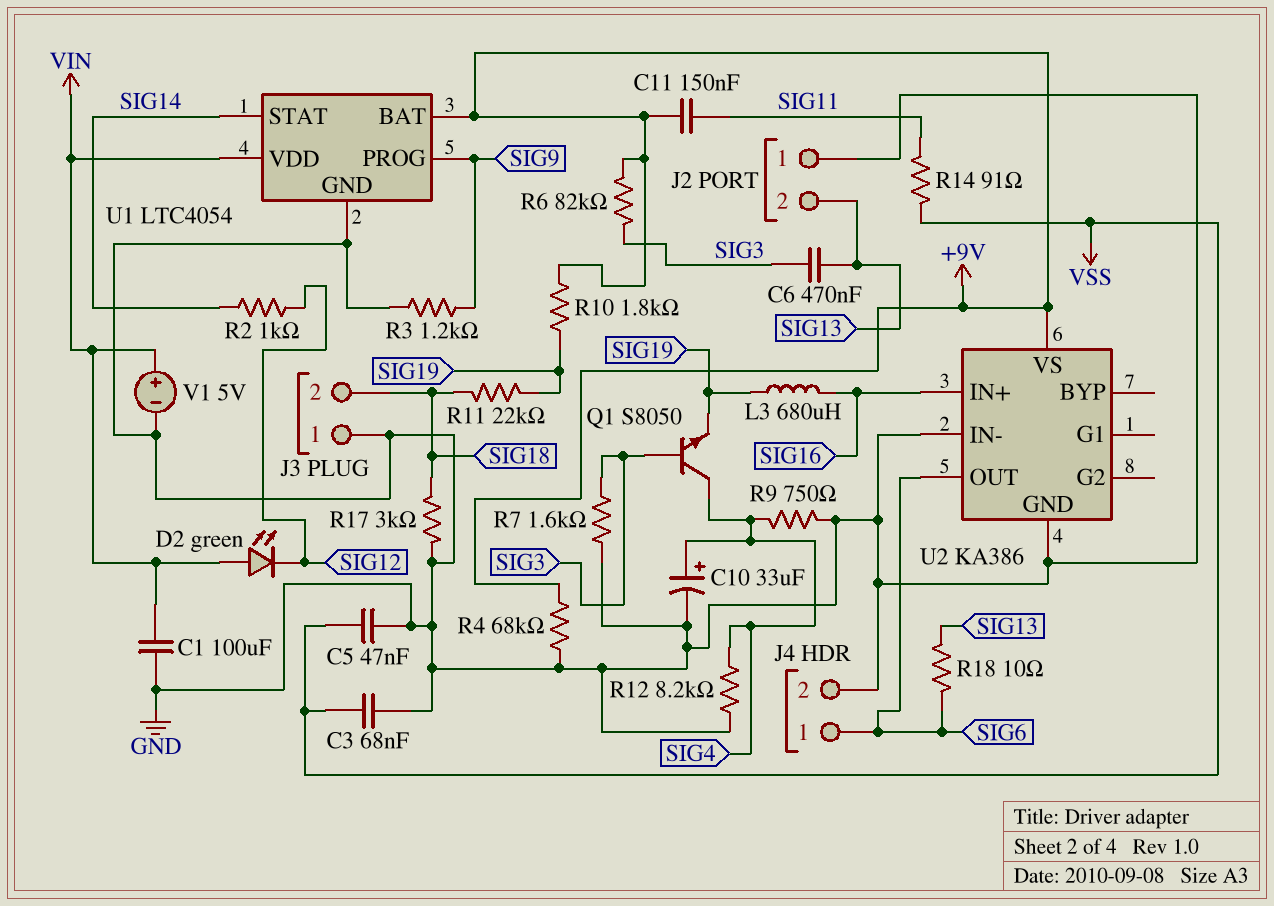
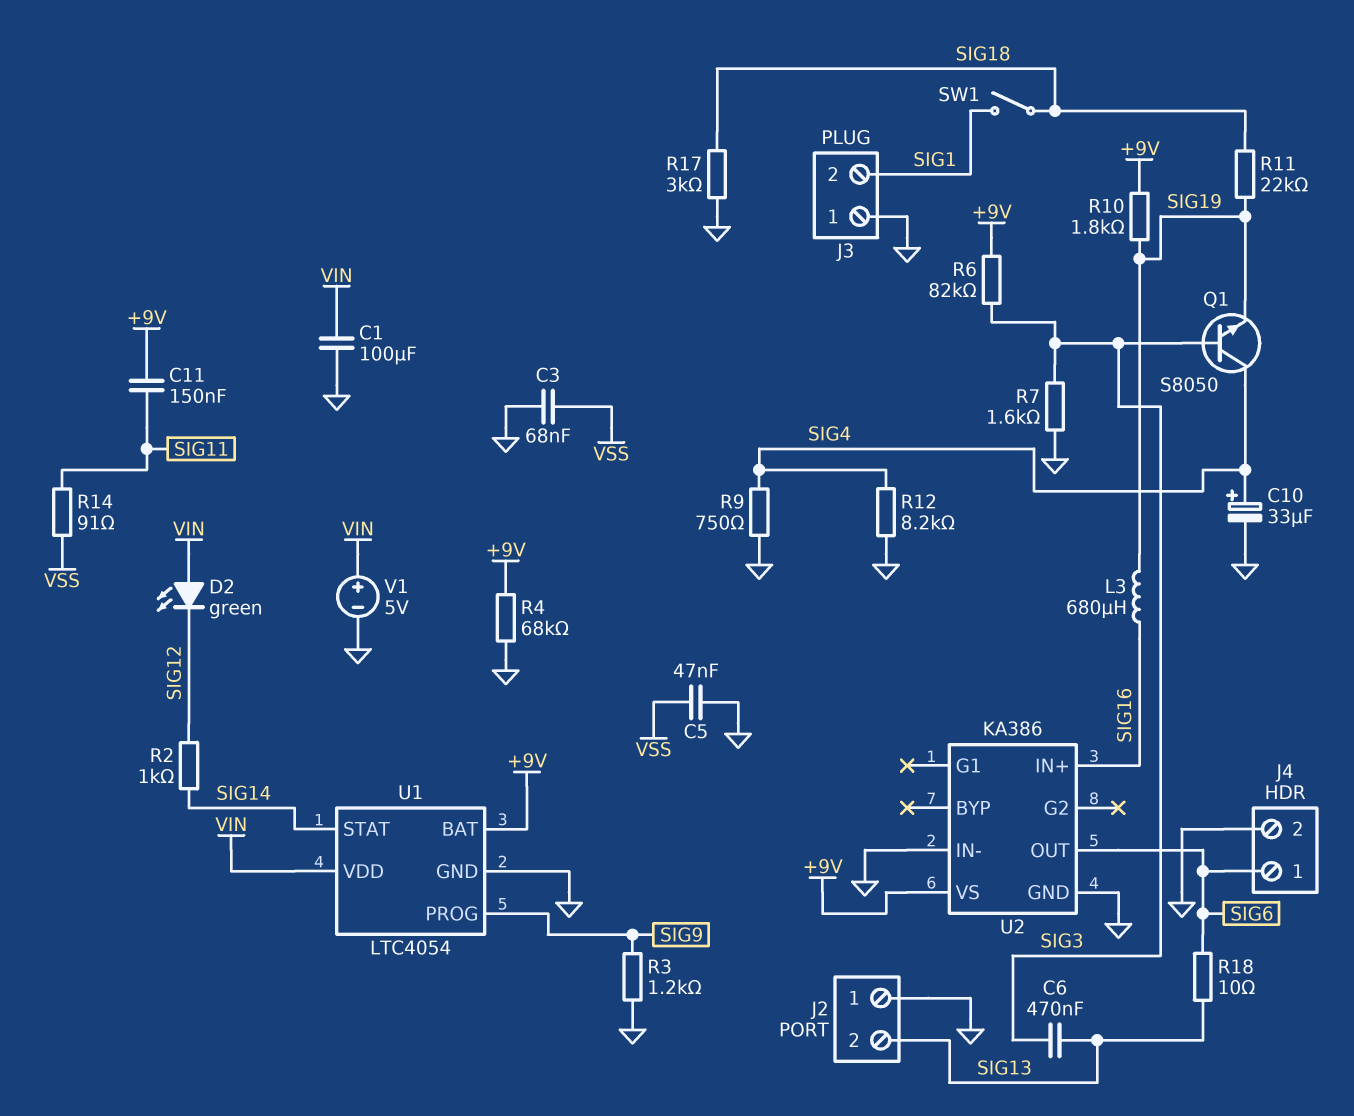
J3 pin 2: SIG18 -> SIG1
SW1: none -> switch (SIG1, SIG18)

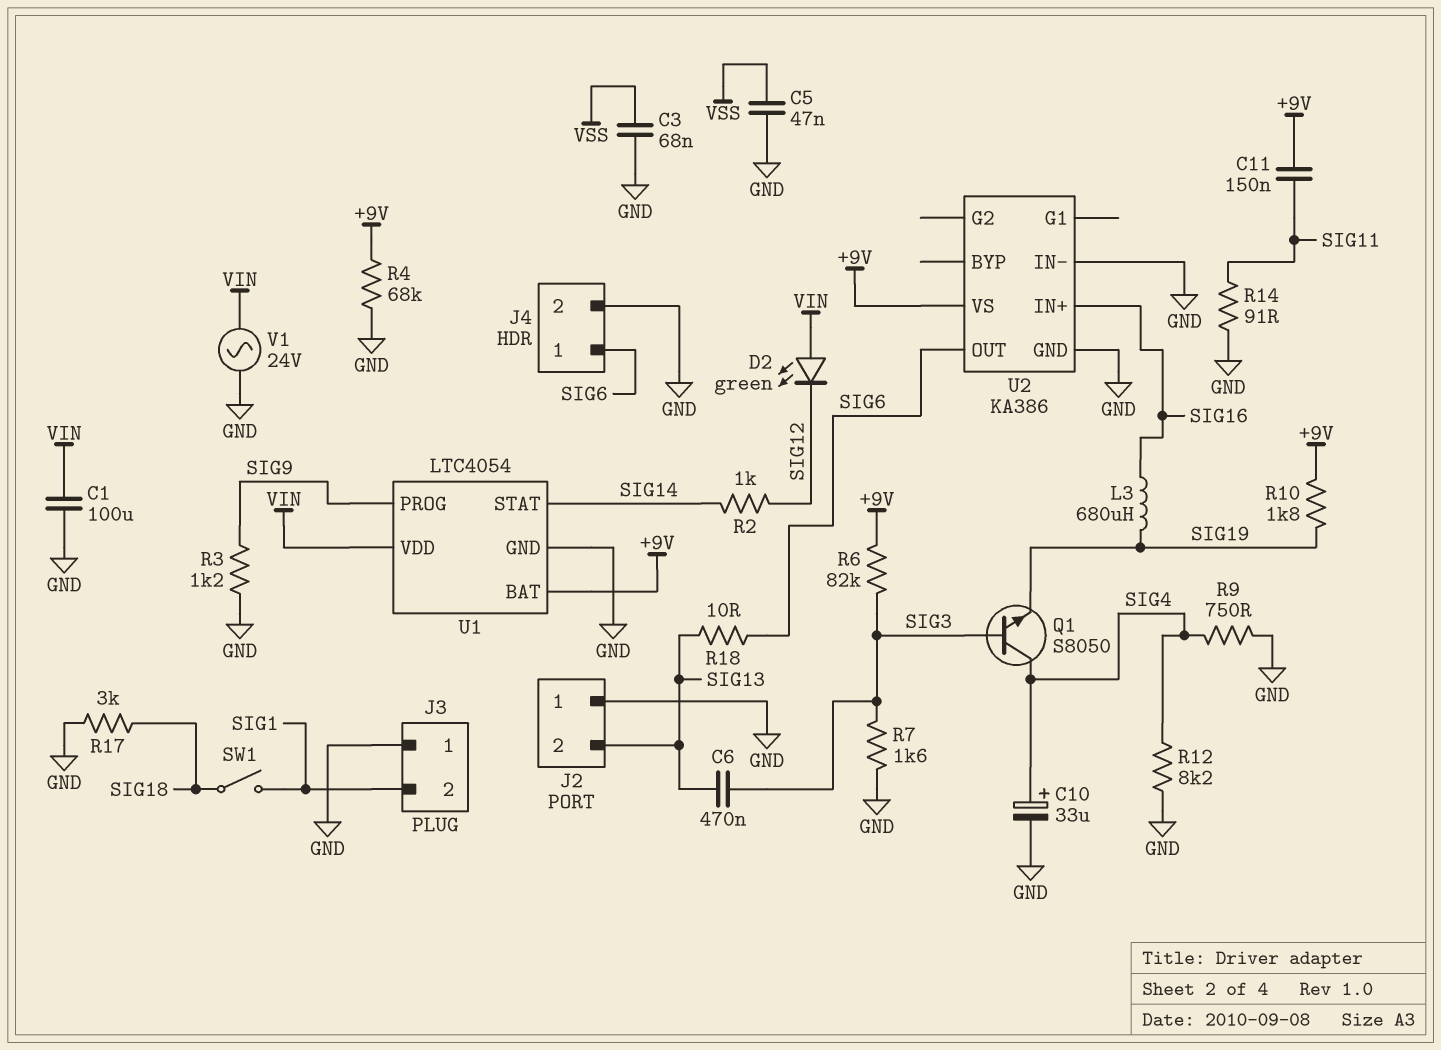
R11: 22k (SIG18, SIG19) -> none
R14: 91 (SIG11, VSS) -> 91 (GND, SIG11)
V1: 5V (plus VIN, minus GND) -> AC 24V (GND, VIN)

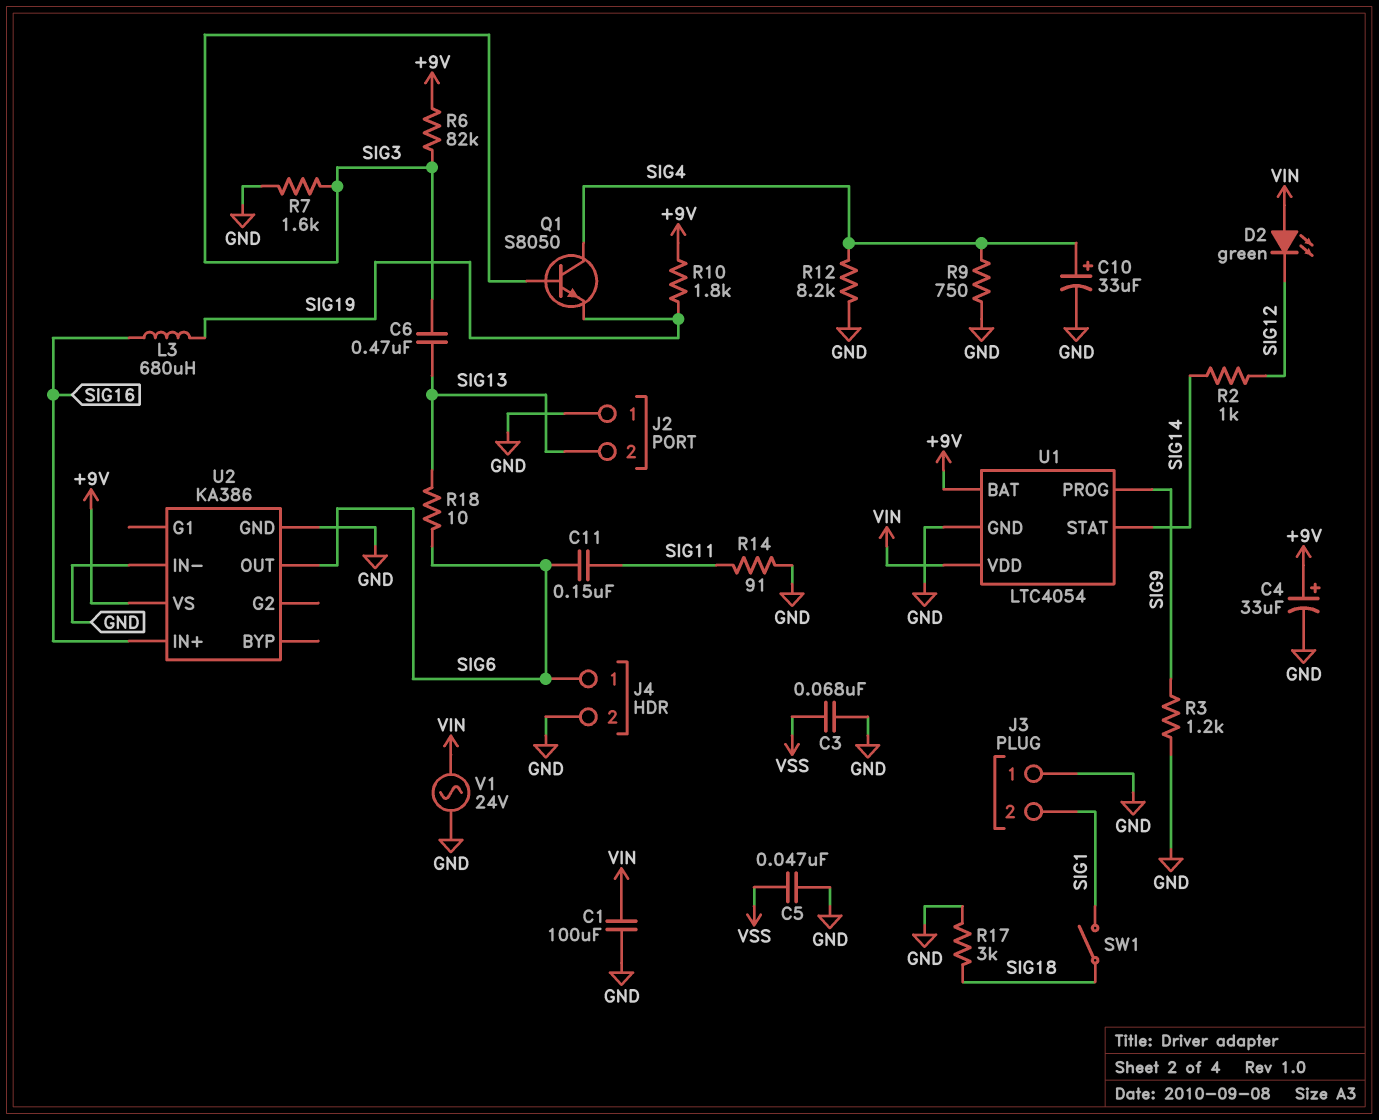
C4: none -> 33uF (plus +9V, minus GND)
C11: 150nF (+9V, SIG11) -> 150nF (SIG6, SIG11)
R4: 68k (+9V, GND) -> none

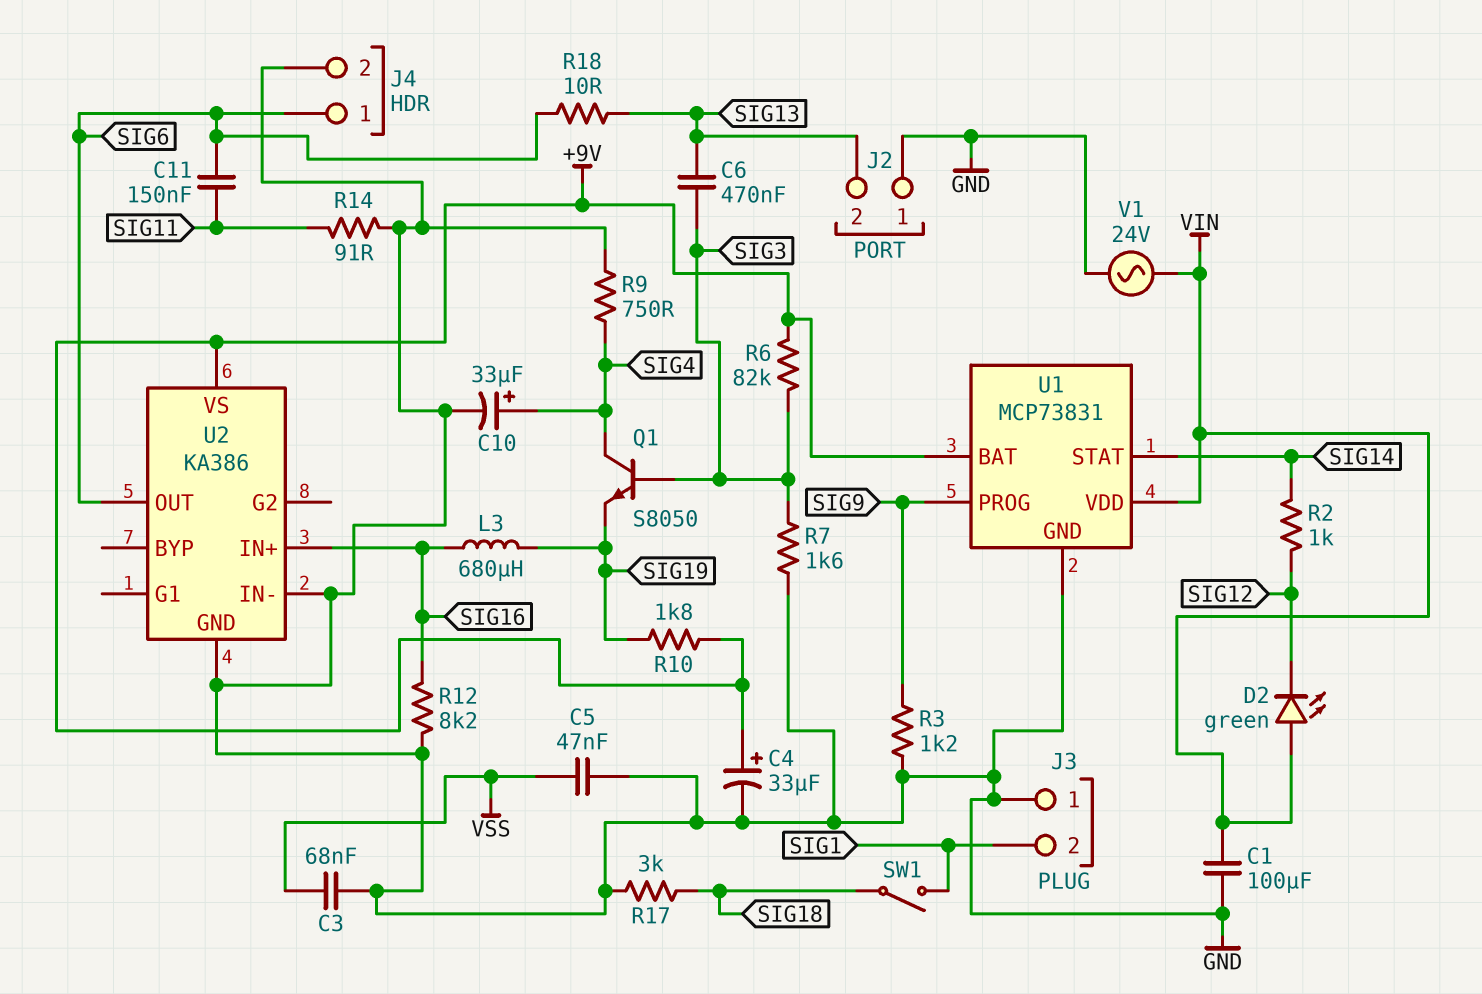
R12: 8.2k (GND, SIG4) -> 8.2k (GND, SIG16)
U1: LTC4054 -> MCP73831

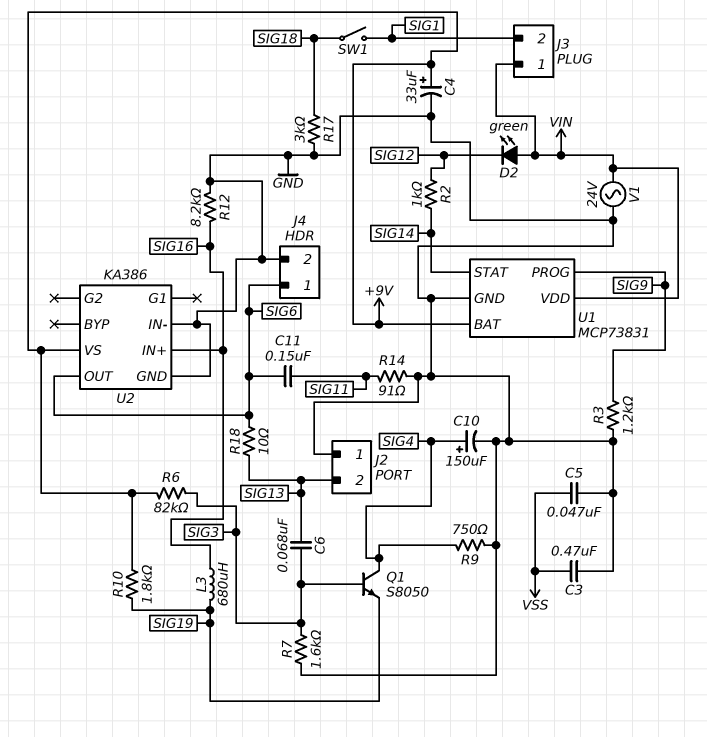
C1: 100uF (GND, VIN) -> none
C3: 68nF (GND, VSS) -> 470nF (GND, VSS)
C6: 470nF (SIG3, SIG13) -> 68nF (SIG3, SIG13)
C10: 33uF (plus SIG4, minus GND) -> 150uF (plus SIG4, minus GND)
J3 pin 1: GND -> VIN

